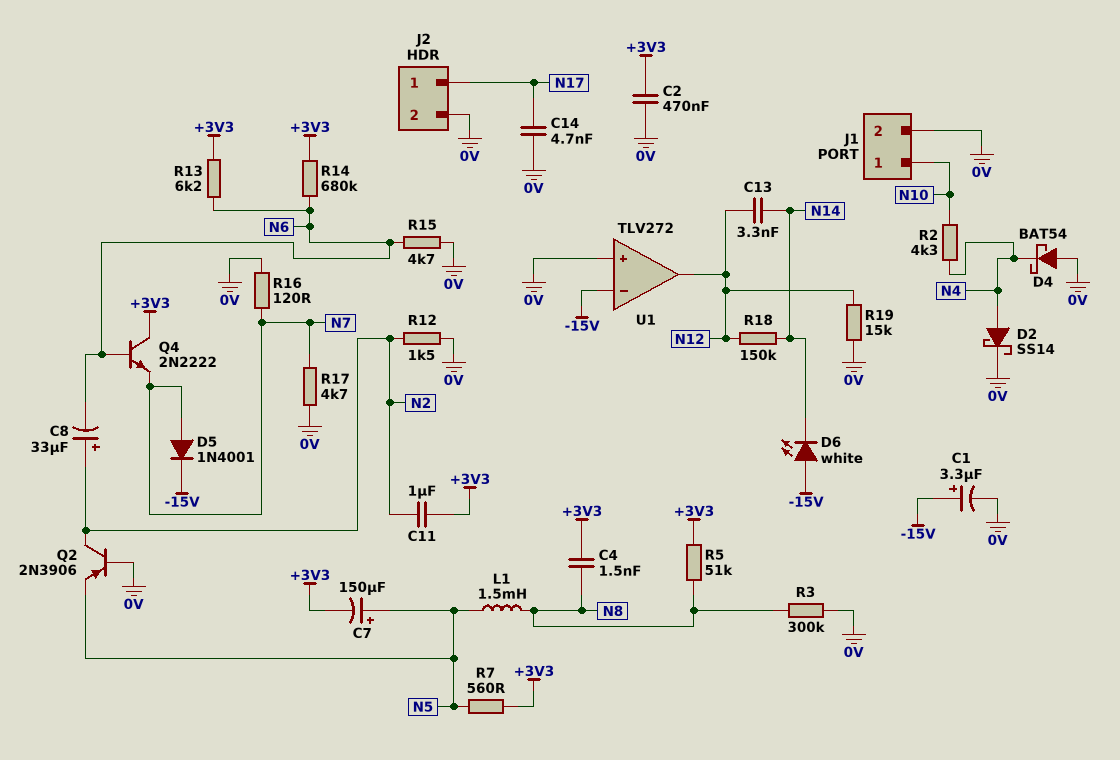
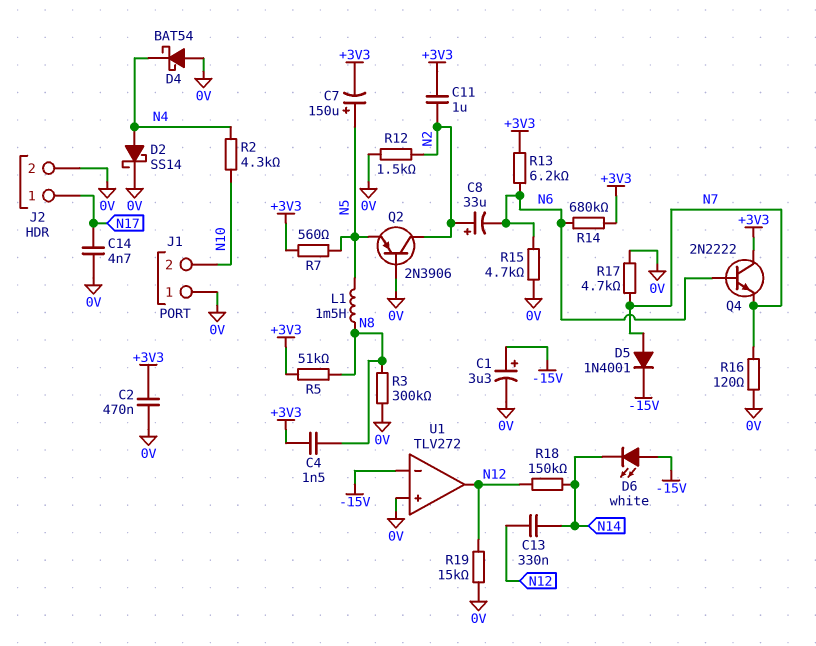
C13: 3.3nF (N12, N14) -> 330nF (N12, N14)
J1 pin 1: N10 -> 0V
J1 pin 2: 0V -> N10

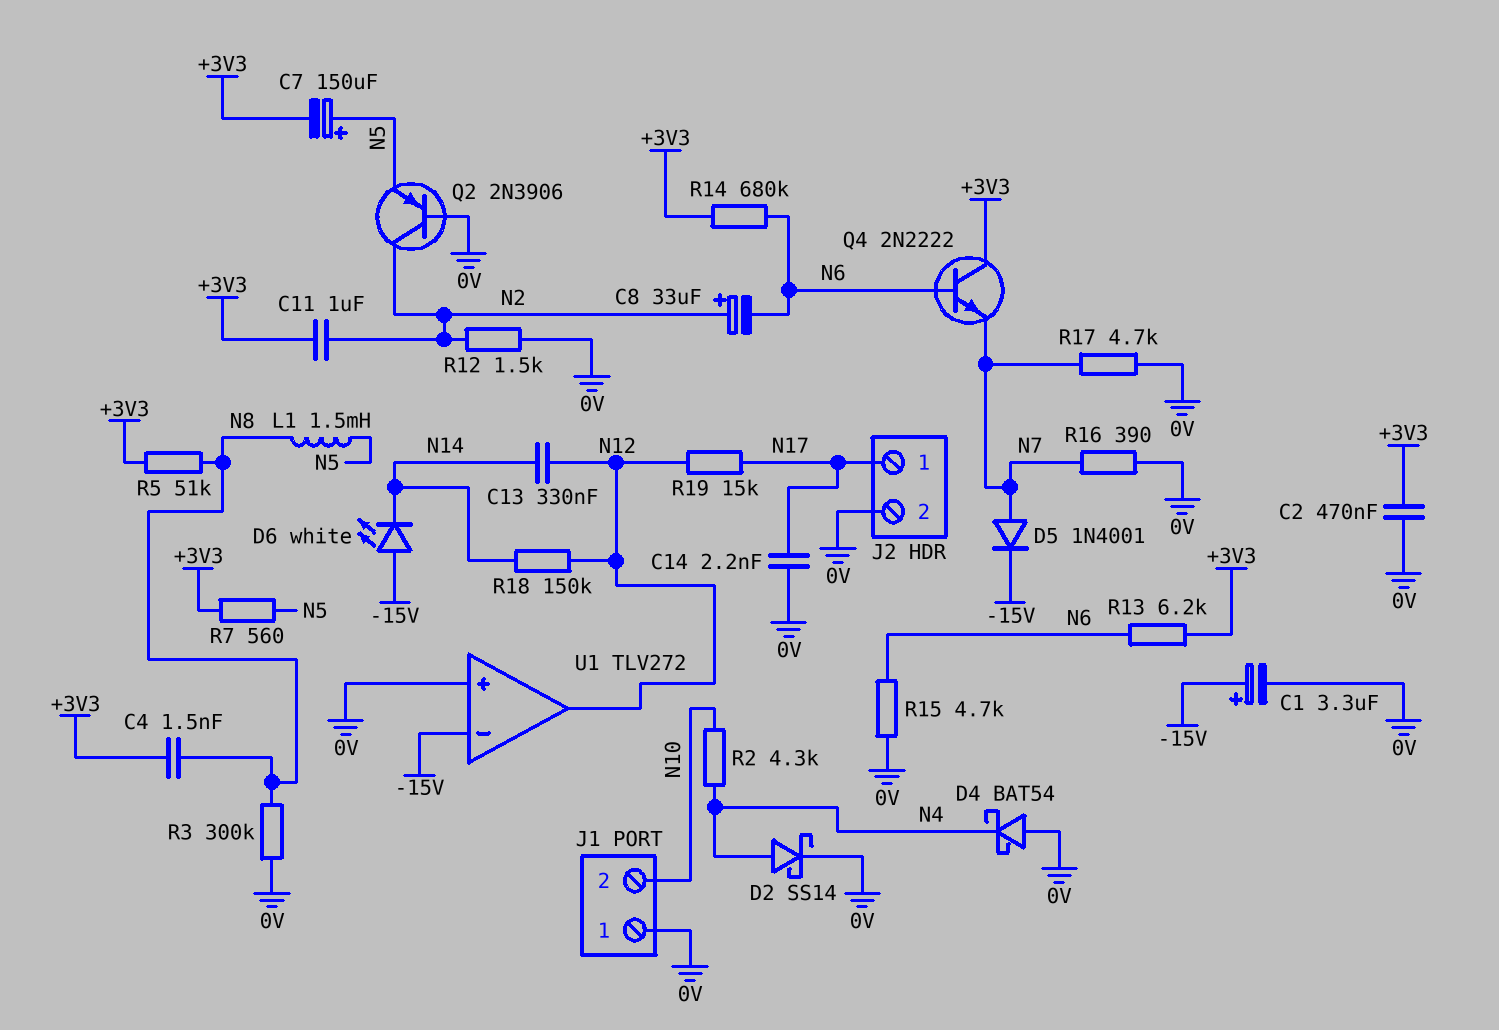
C14: 4.7nF (0V, N17) -> 2.2nF (0V, N17)
R16: 120 (0V, N7) -> 390 (0V, N7)
R19: 15k (0V, N12) -> 15k (N12, N17)

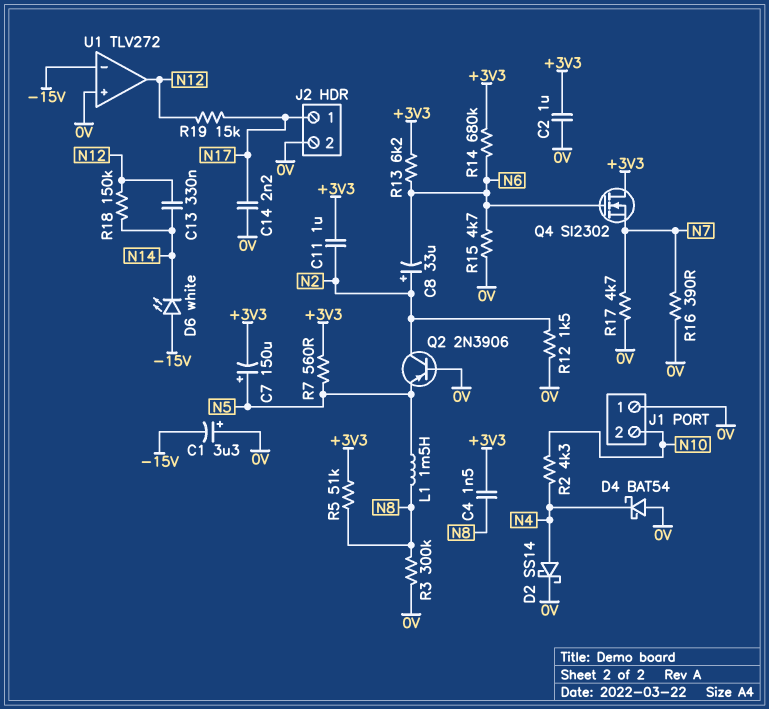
C1: 3.3uF (plus -15V, minus 0V) -> 3.3uF (plus 0V, minus -15V)
C2: 470nF (+3V3, 0V) -> 1uF (+3V3, 0V)
D5: diode 1N4001 (A N7, K -15V) -> none
Q4: NPN 2N2222 (B N6, C +3V3, E N7) -> NMOS SI2302 (G N6, D +3V3, S N7)

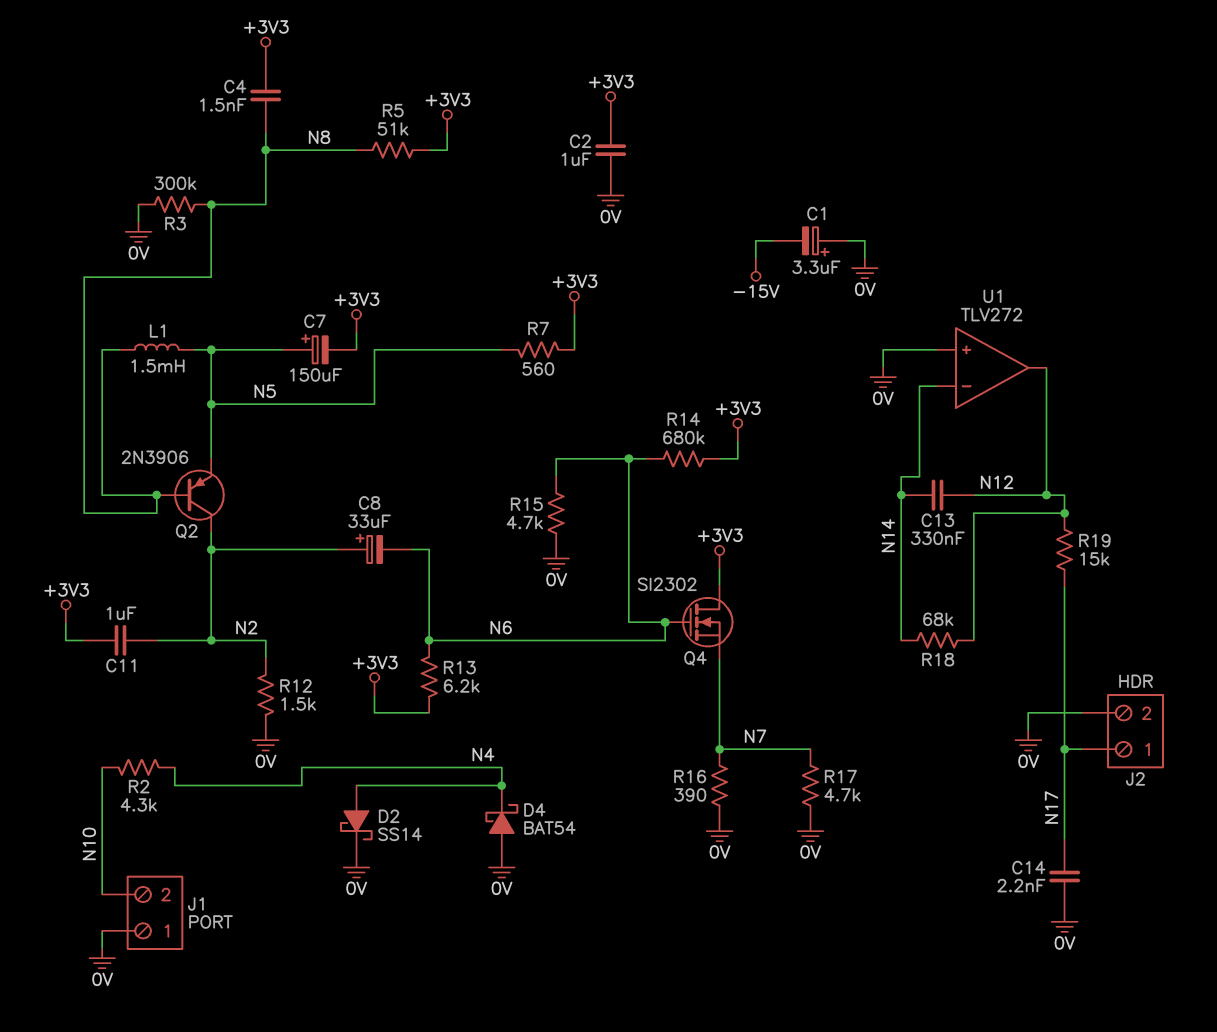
D6: LED white (A -15V, K N14) -> none
Q2: PNP 2N3906 (B 0V, C N2, E N5) -> PNP 2N3906 (B N8, C N2, E N5)
R18: 150k (N12, N14) -> 68k (N12, N14)
U1 pin in-: -15V -> N14

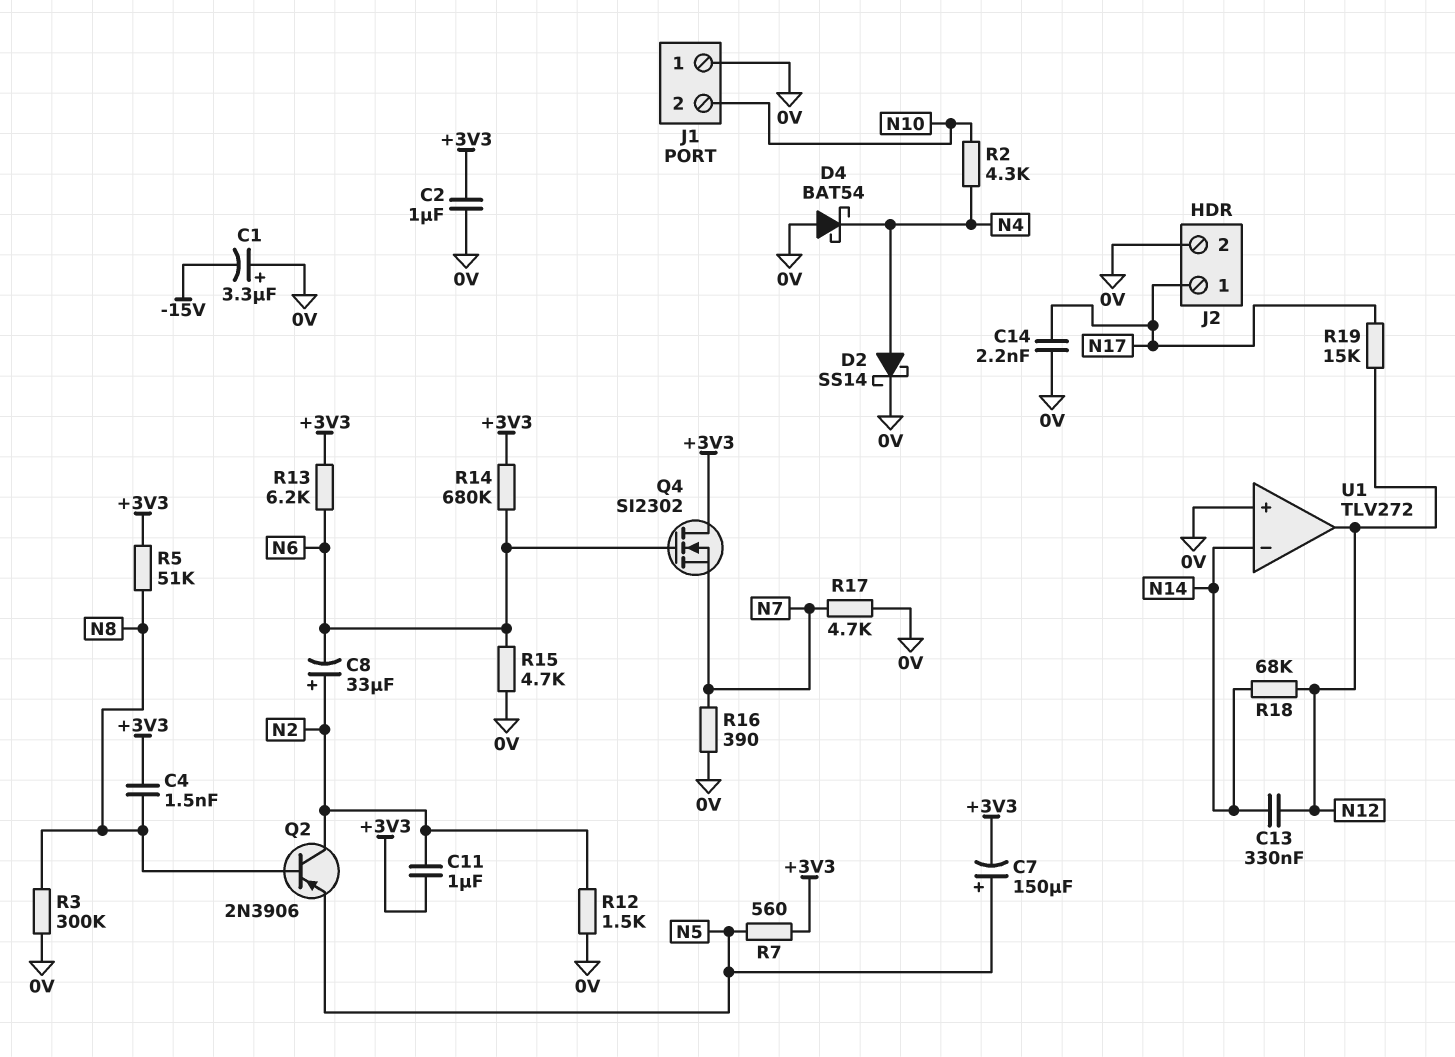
L1: 1.5mH (N5, N8) -> none

